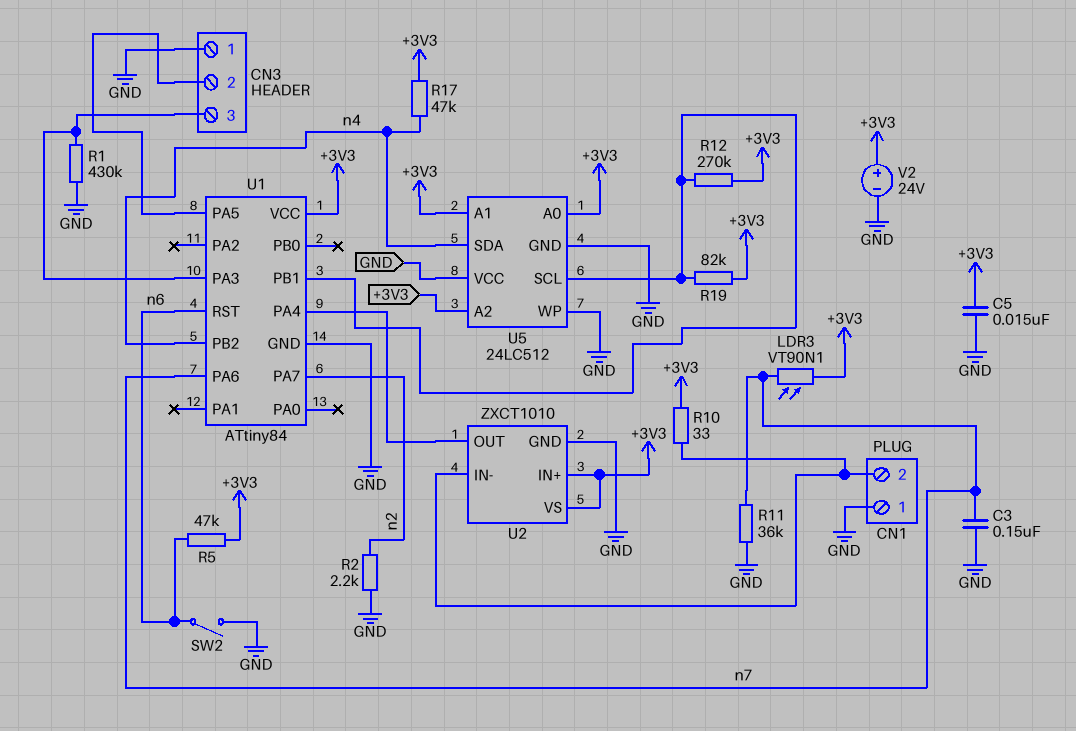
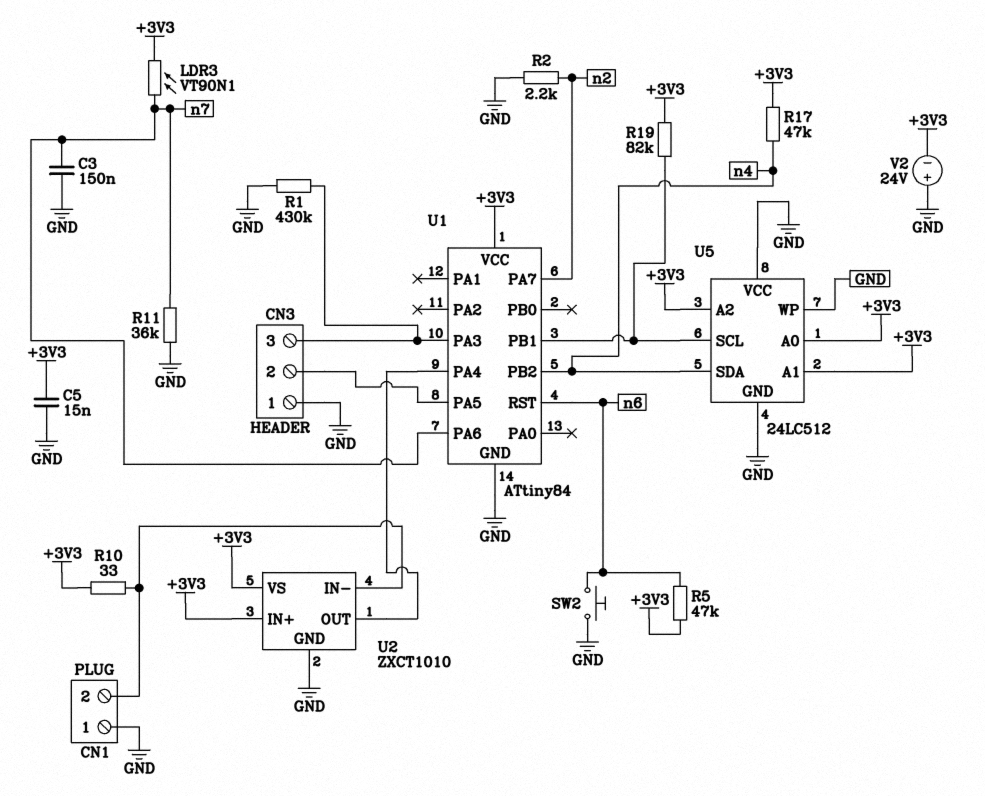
R12: 270k (+3V3, U1/PB1) -> none
SW2: switch (GND, n6) -> button (GND, n6)
V2: 24V (plus +3V3, minus GND) -> 24V (plus GND, minus +3V3)

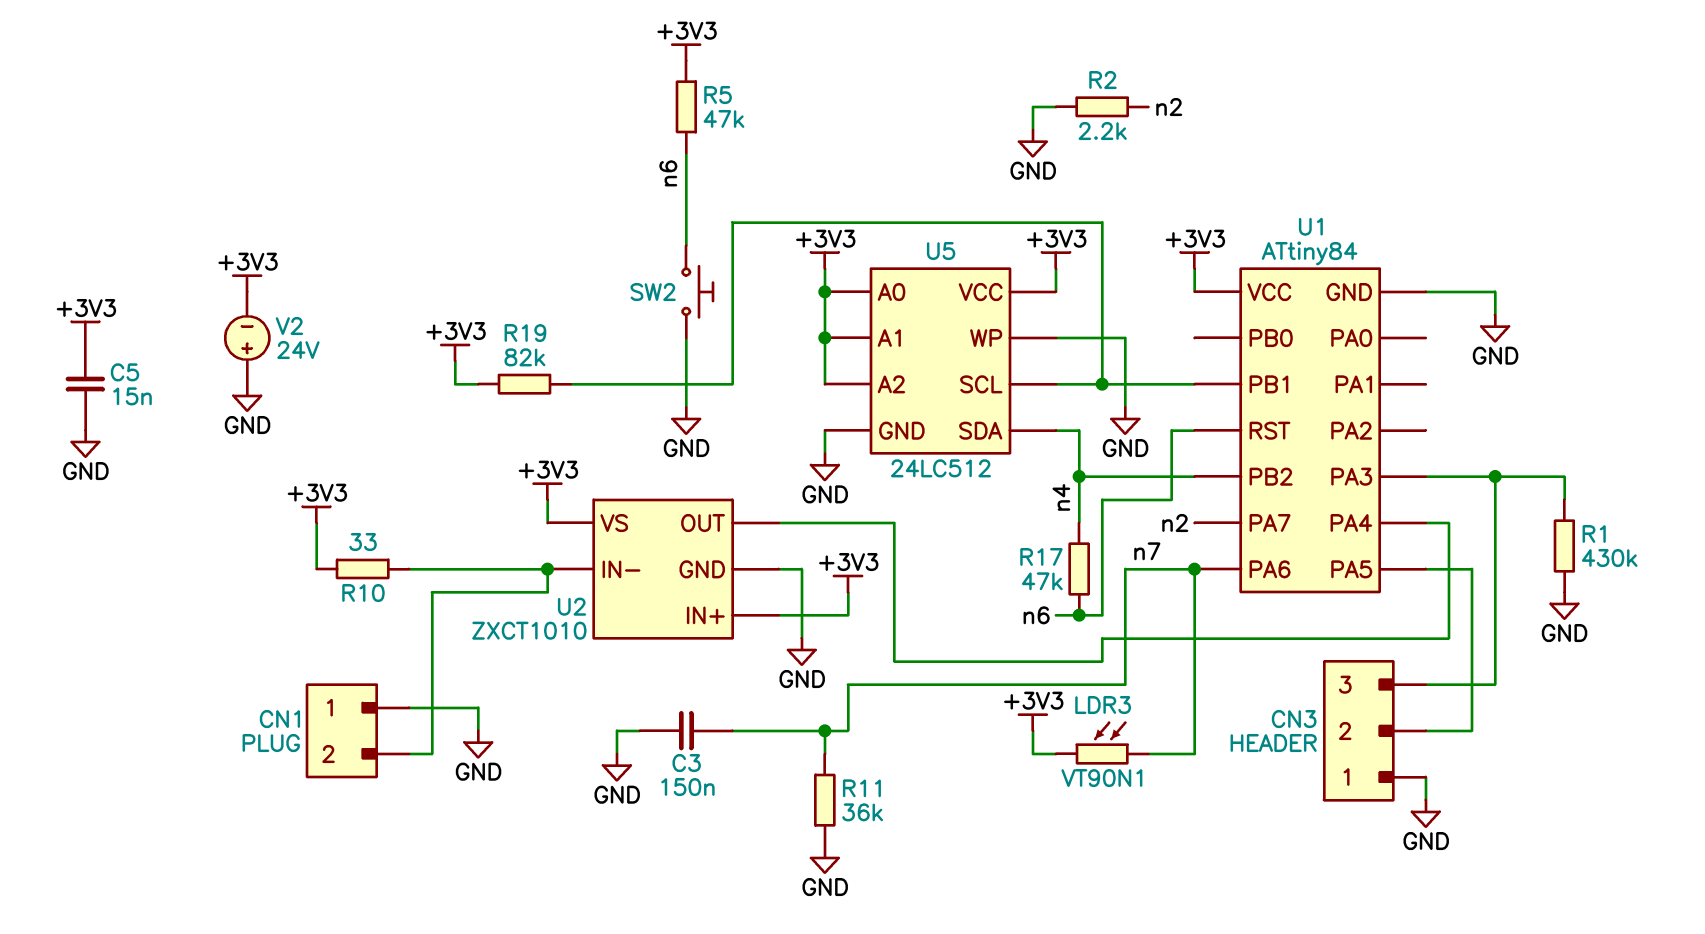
R17: 47k (+3V3, n4) -> 47k (n4, n6)
U5 pin VCC: GND -> +3V3

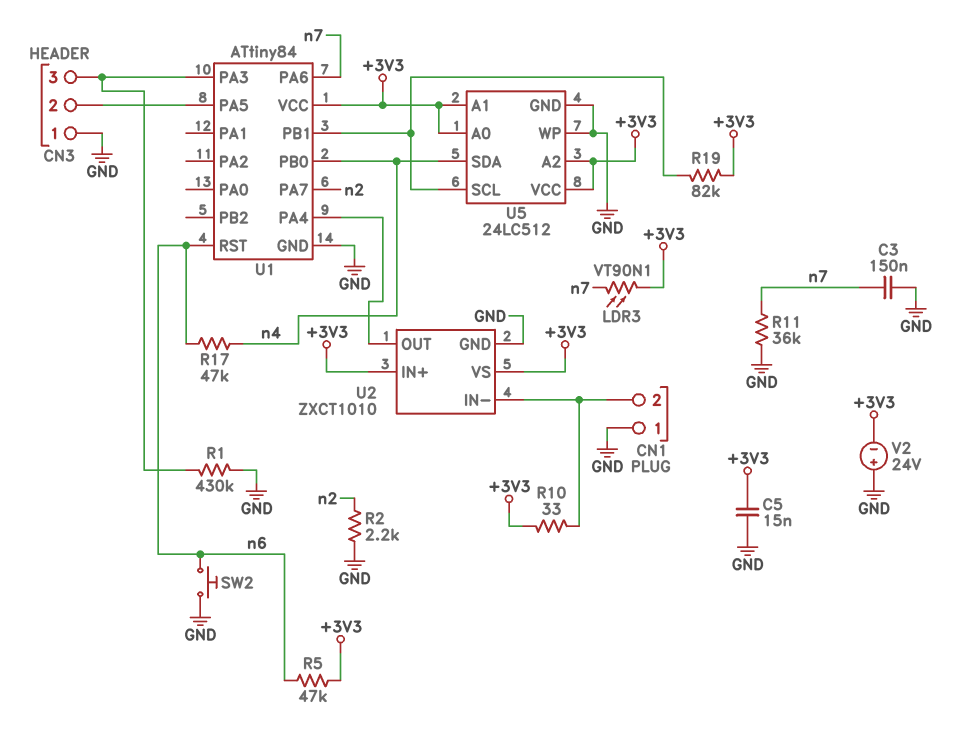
U1 pin PB0: none -> n4
U1 pin PB2: n4 -> none

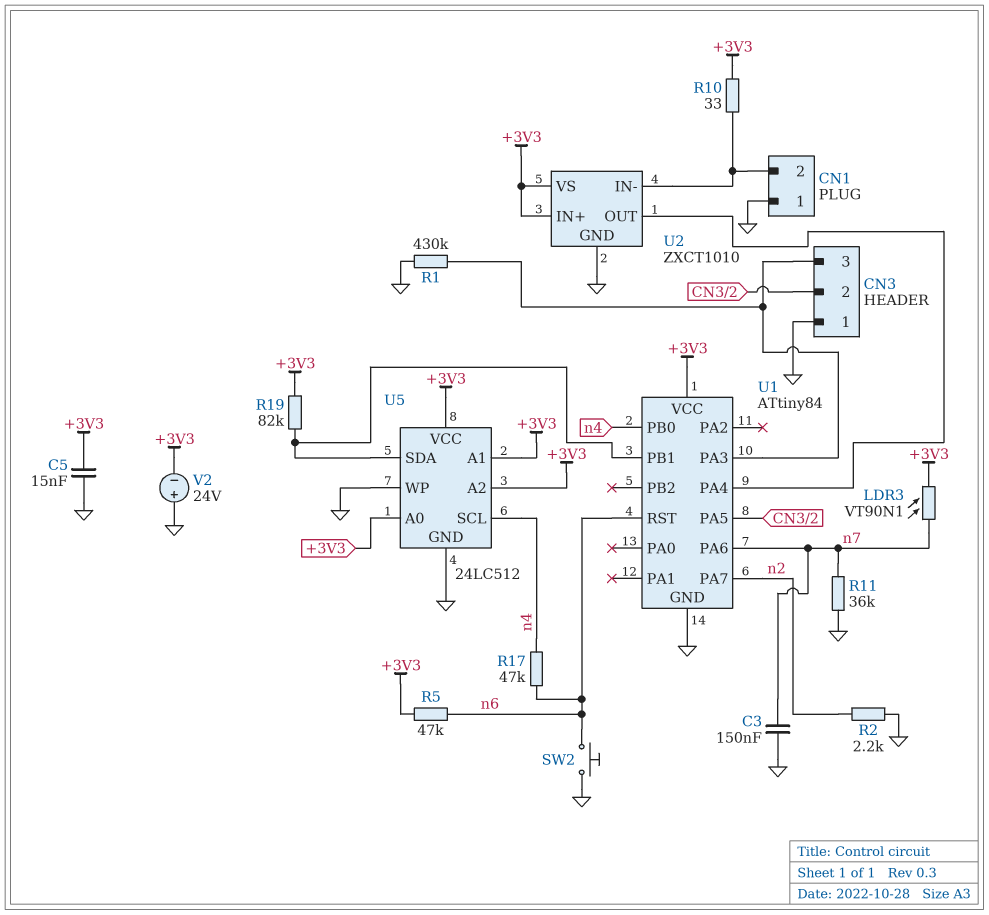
U5 pin SCL: U1/PB1 -> n4
U5 pin SDA: n4 -> U1/PB1

